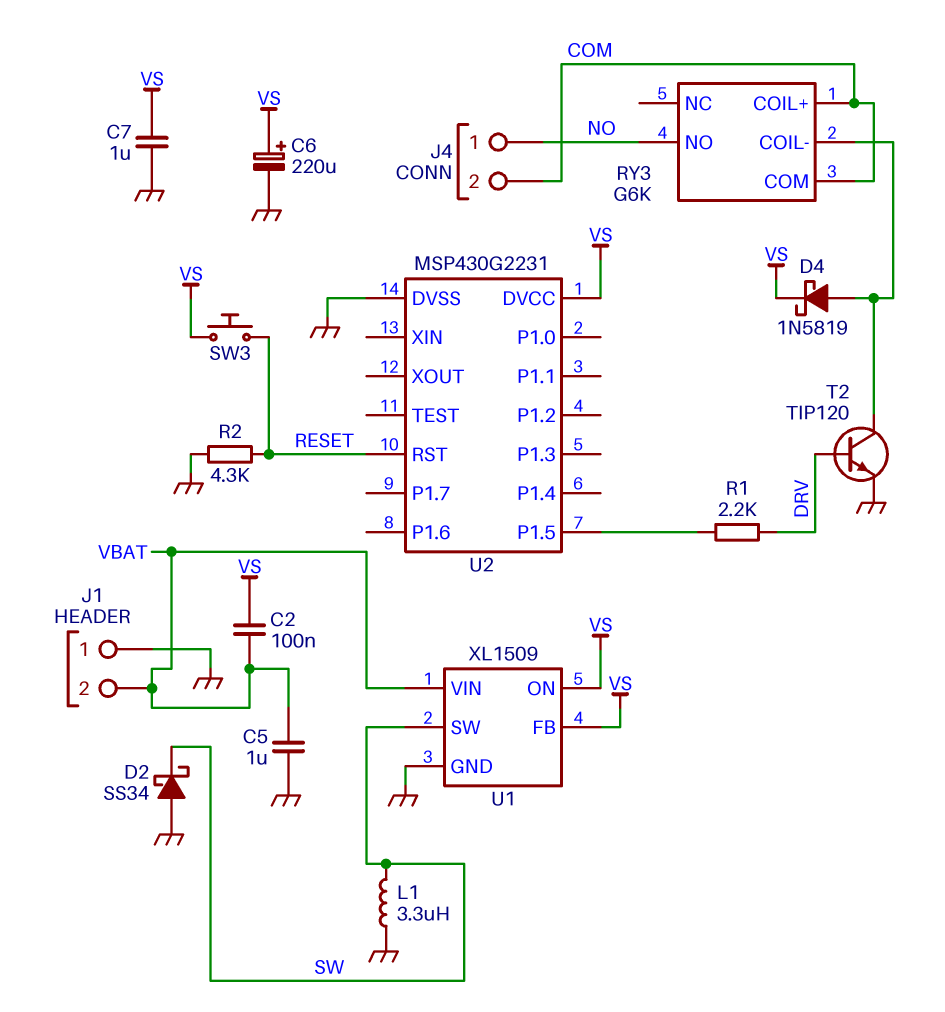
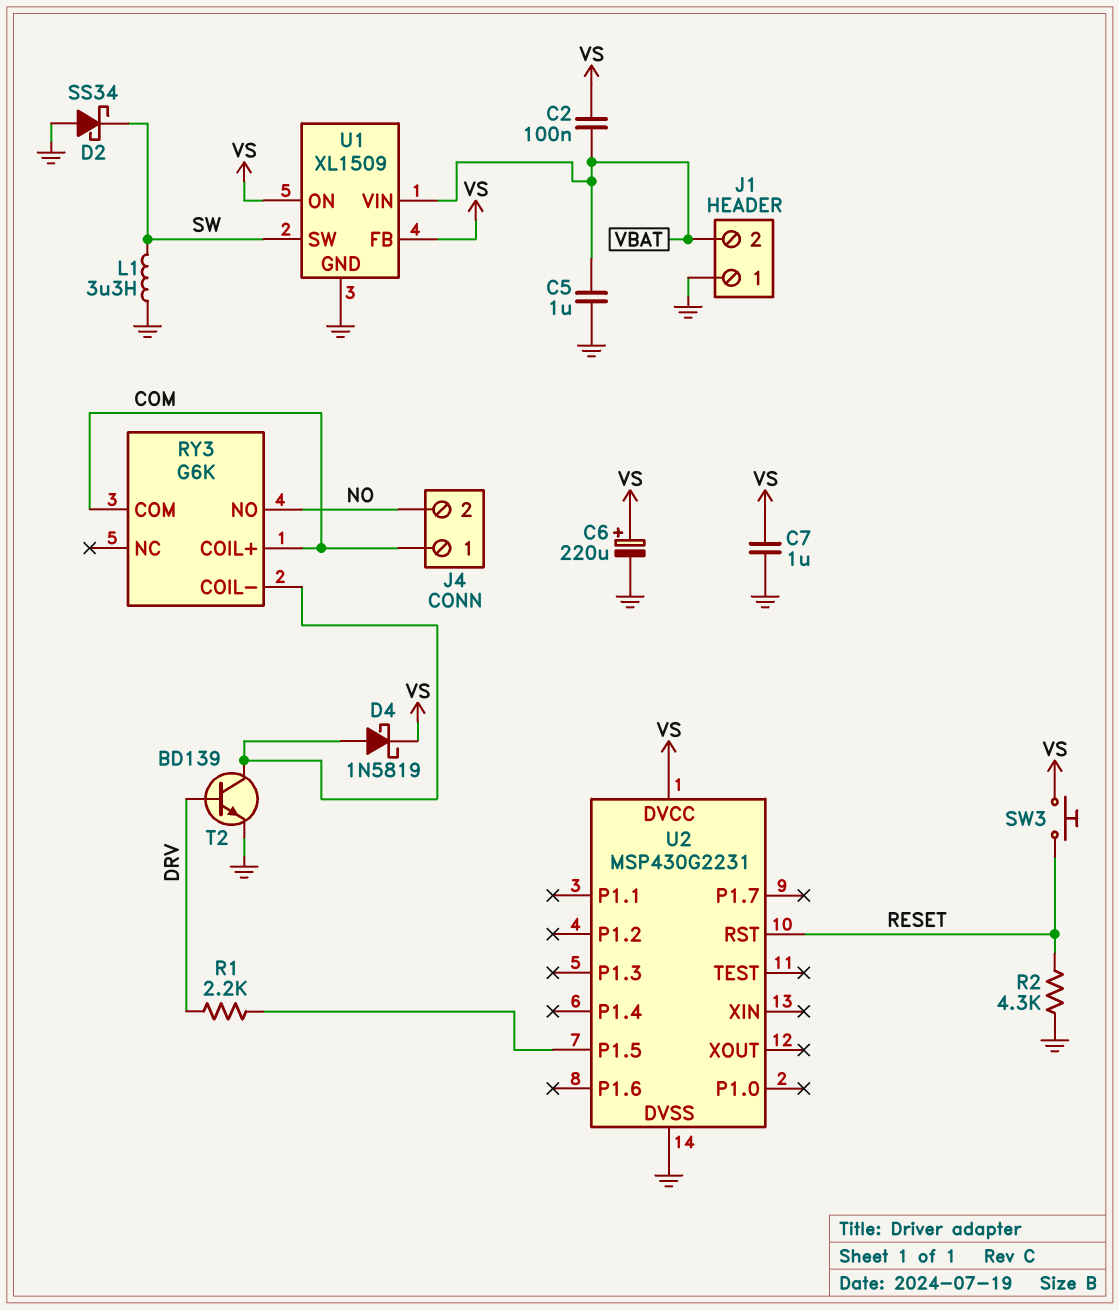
J4 pin 1: NO -> COM
J4 pin 2: COM -> NO
T2: NPN TIP120 (B DRV, C RY3/COIL-, E GND) -> NPN BD139 (B DRV, C RY3/COIL-, E GND)

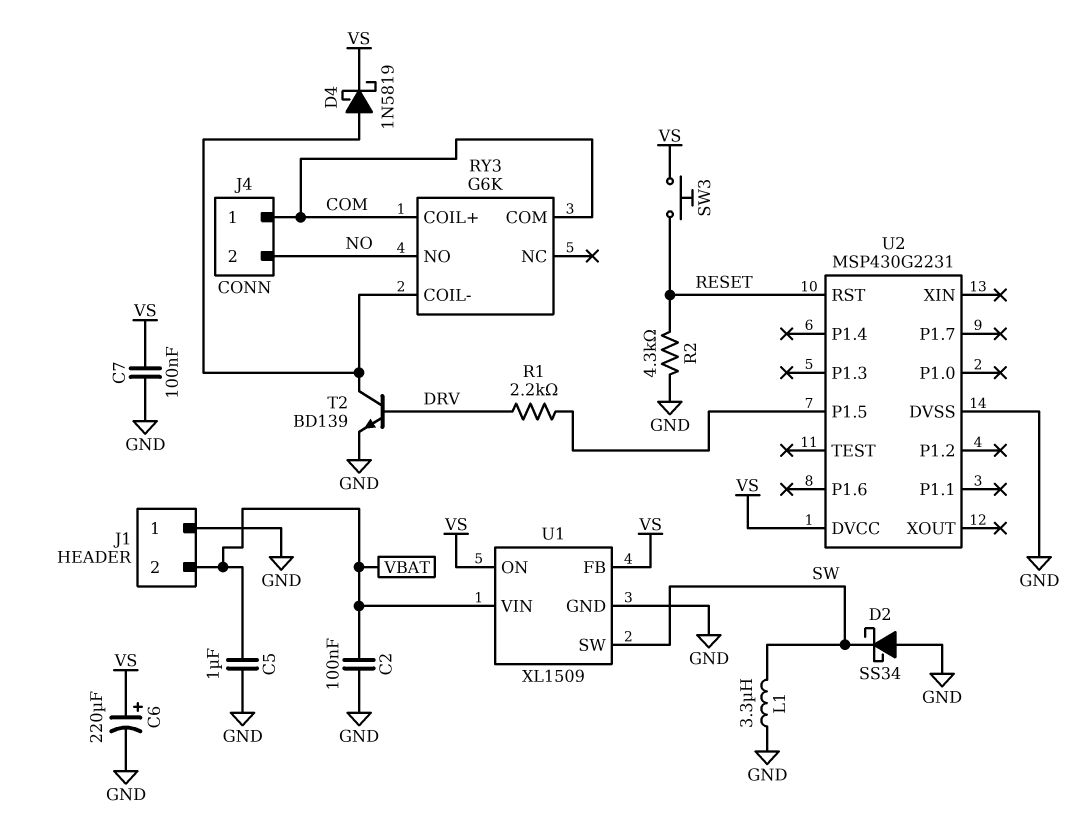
C2: 100nF (VBAT, VS) -> 100nF (GND, VBAT)
C7: 1uF (GND, VS) -> 100nF (GND, VS)

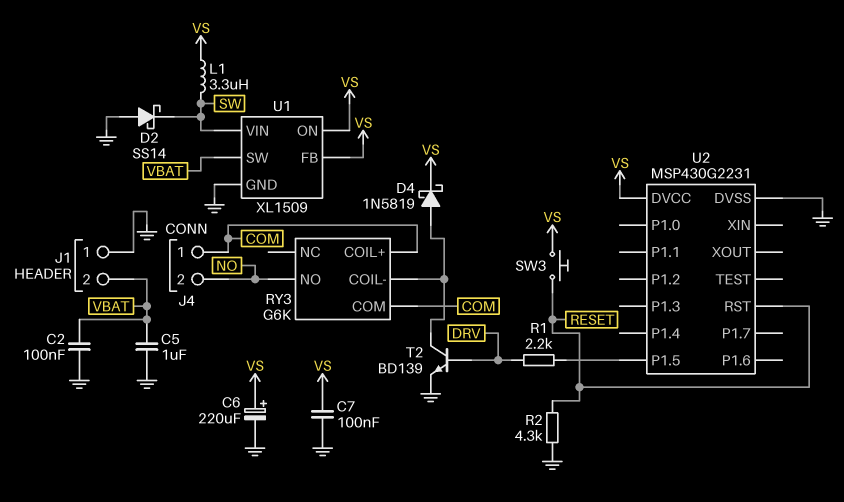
D2: schottky SS34 (A GND, K SW) -> schottky SS14 (A GND, K SW)
L1: 3.3uH (GND, SW) -> 3.3uH (SW, VS)
U1 pin SW: SW -> VBAT
U1 pin VIN: VBAT -> SW

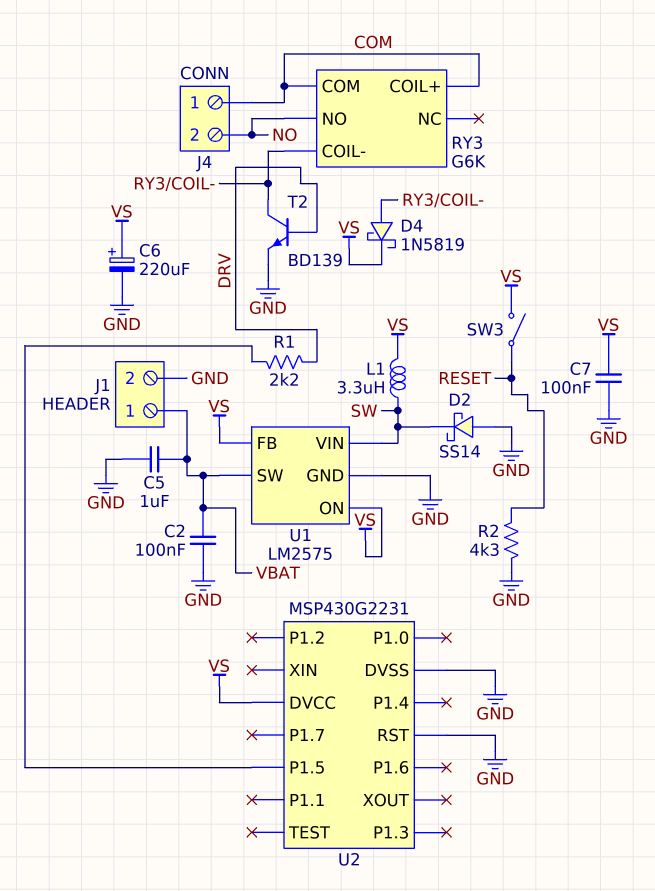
J1 pin 1: GND -> VBAT
J1 pin 2: VBAT -> GND
SW3: button (RESET, VS) -> switch (RESET, VS)
U1: XL1509 -> LM2575
U2 pin RST: RESET -> GND

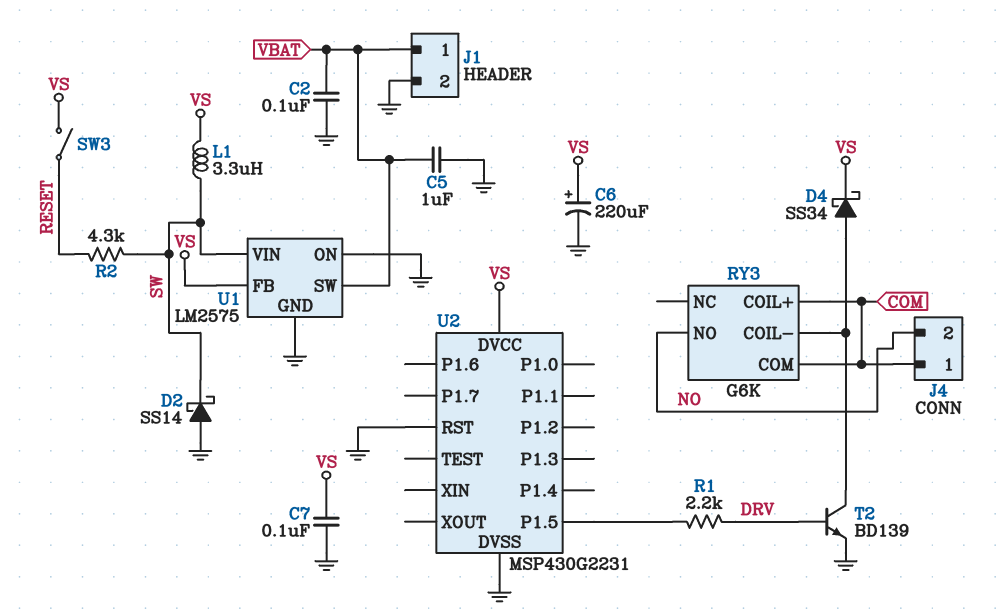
D4: schottky 1N5819 (A RY3/COIL-, K VS) -> schottky SS34 (A RY3/COIL-, K VS)
R2: 4.3k (GND, RESET) -> 4.3k (RESET, SW)
U1 pin ON: VS -> GND

